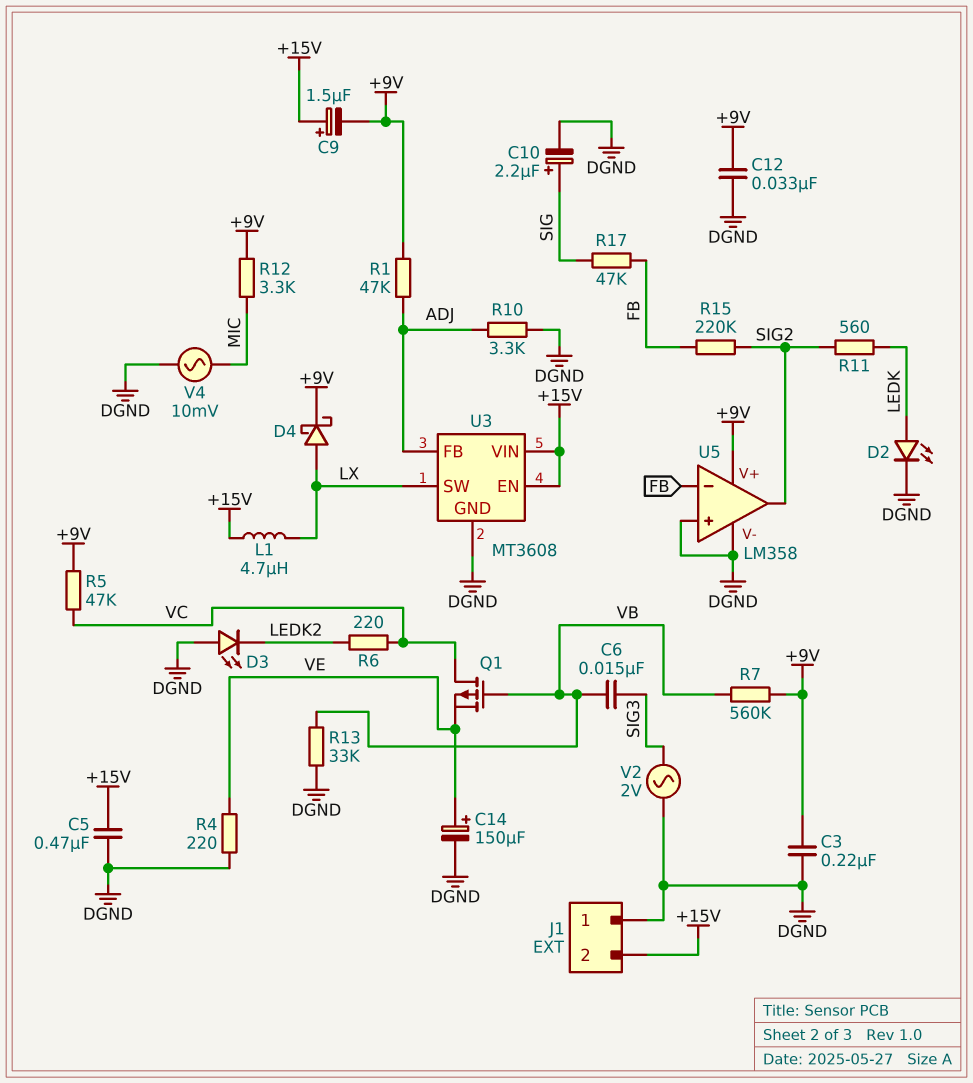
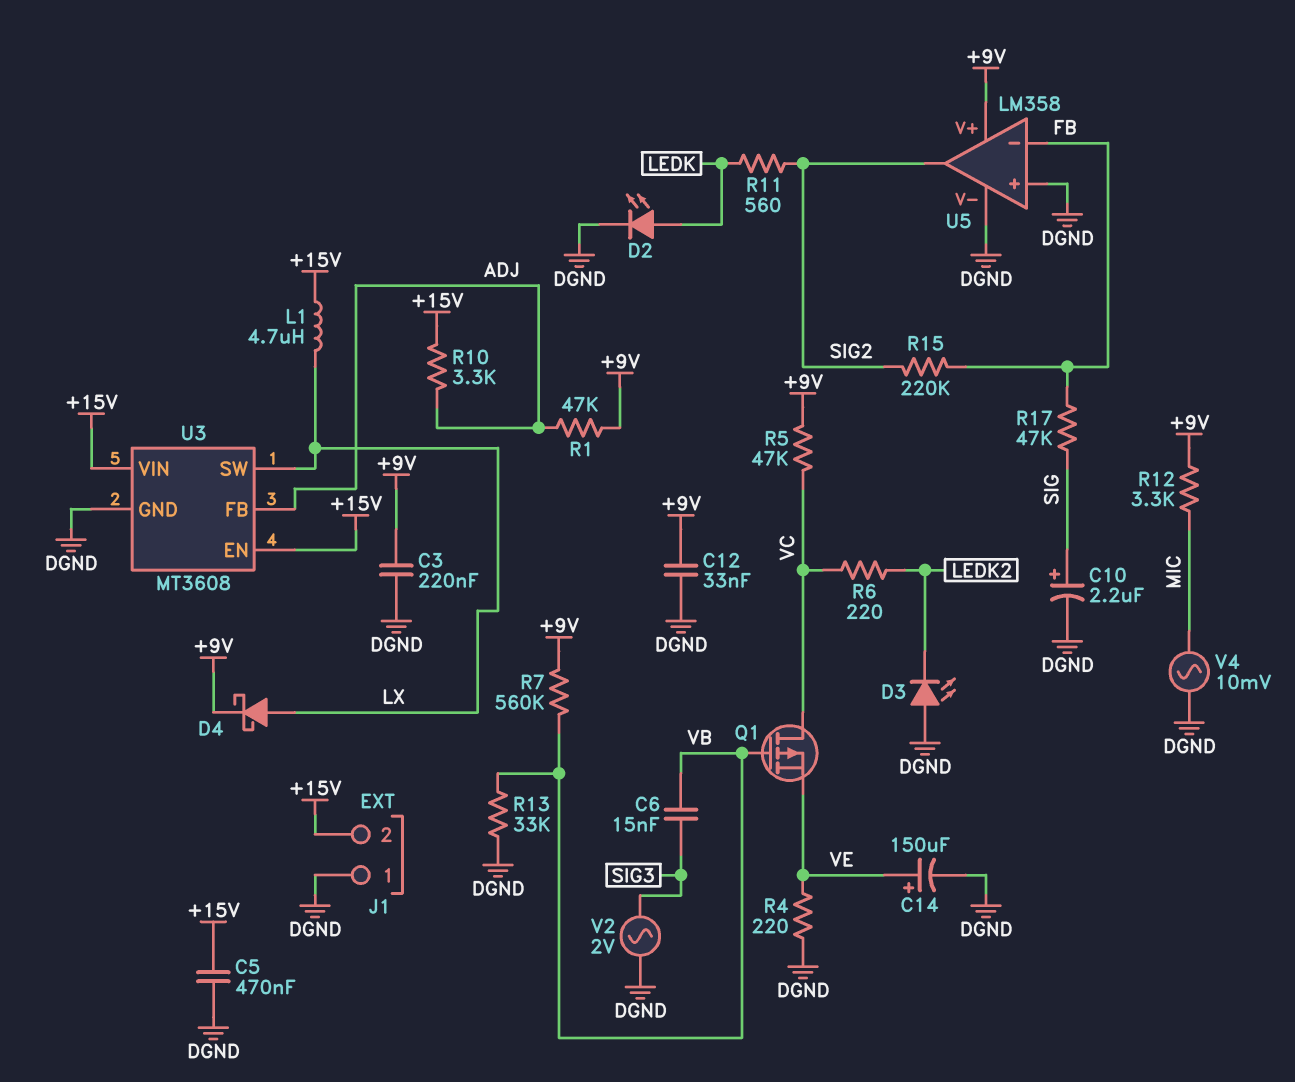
C9: 1.5uF (plus +15V, minus +9V) -> none
R10: 3.3k (ADJ, DGND) -> 3.3k (+15V, ADJ)

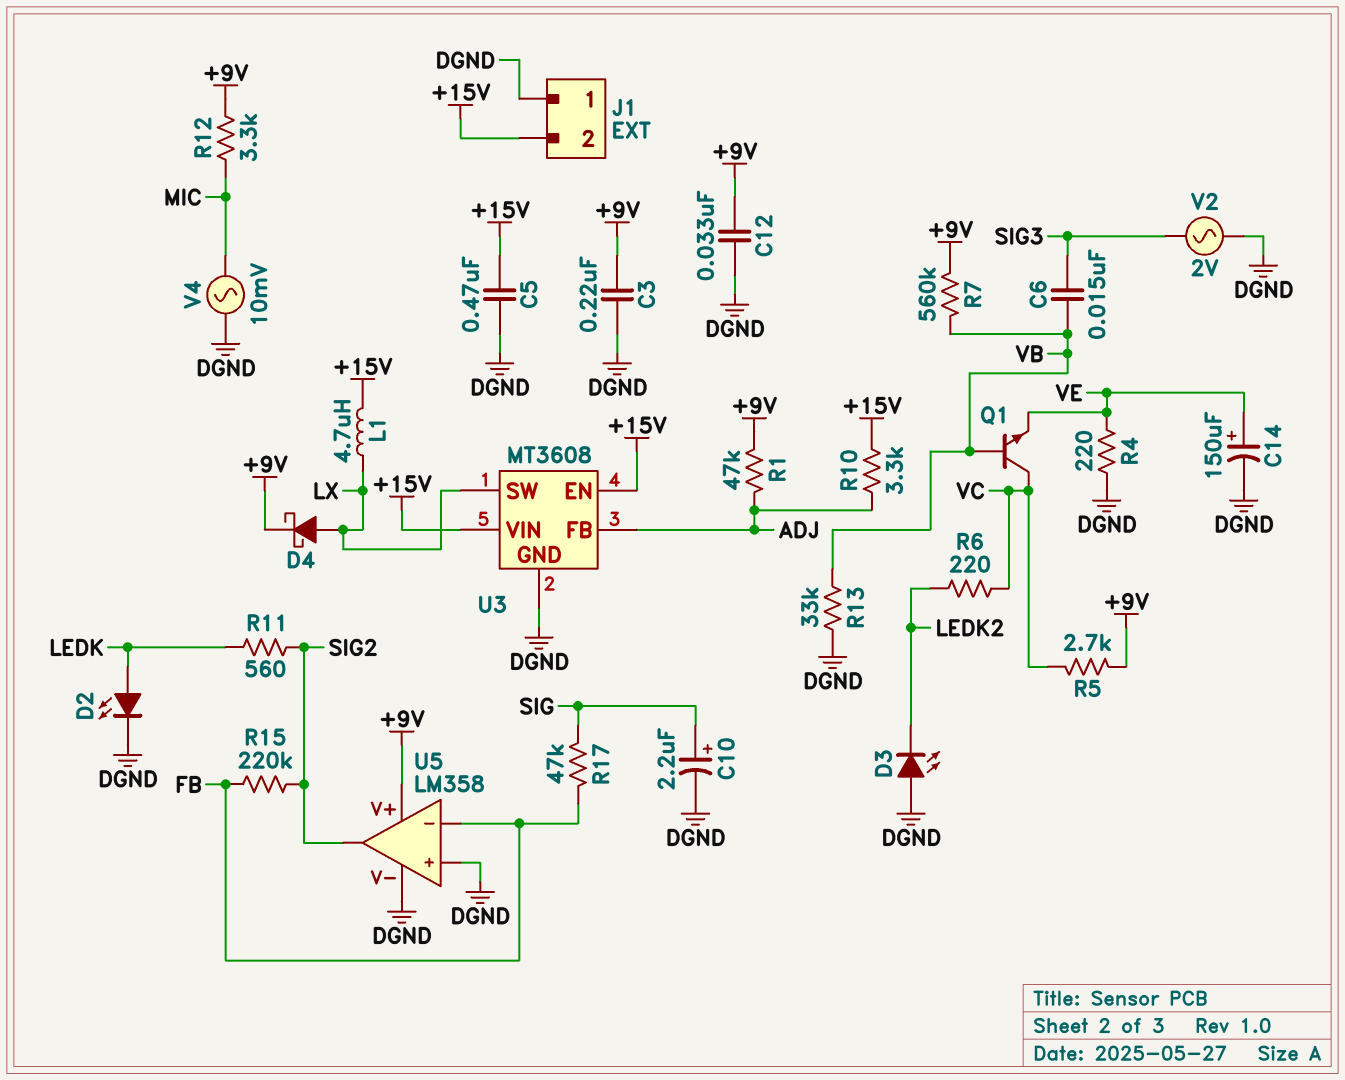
Q1: PMOS (G VB, D VC, S VE) -> NPN (B VB, C VC, E VE)
R5: 47k (+9V, VC) -> 2.7k (+9V, VC)

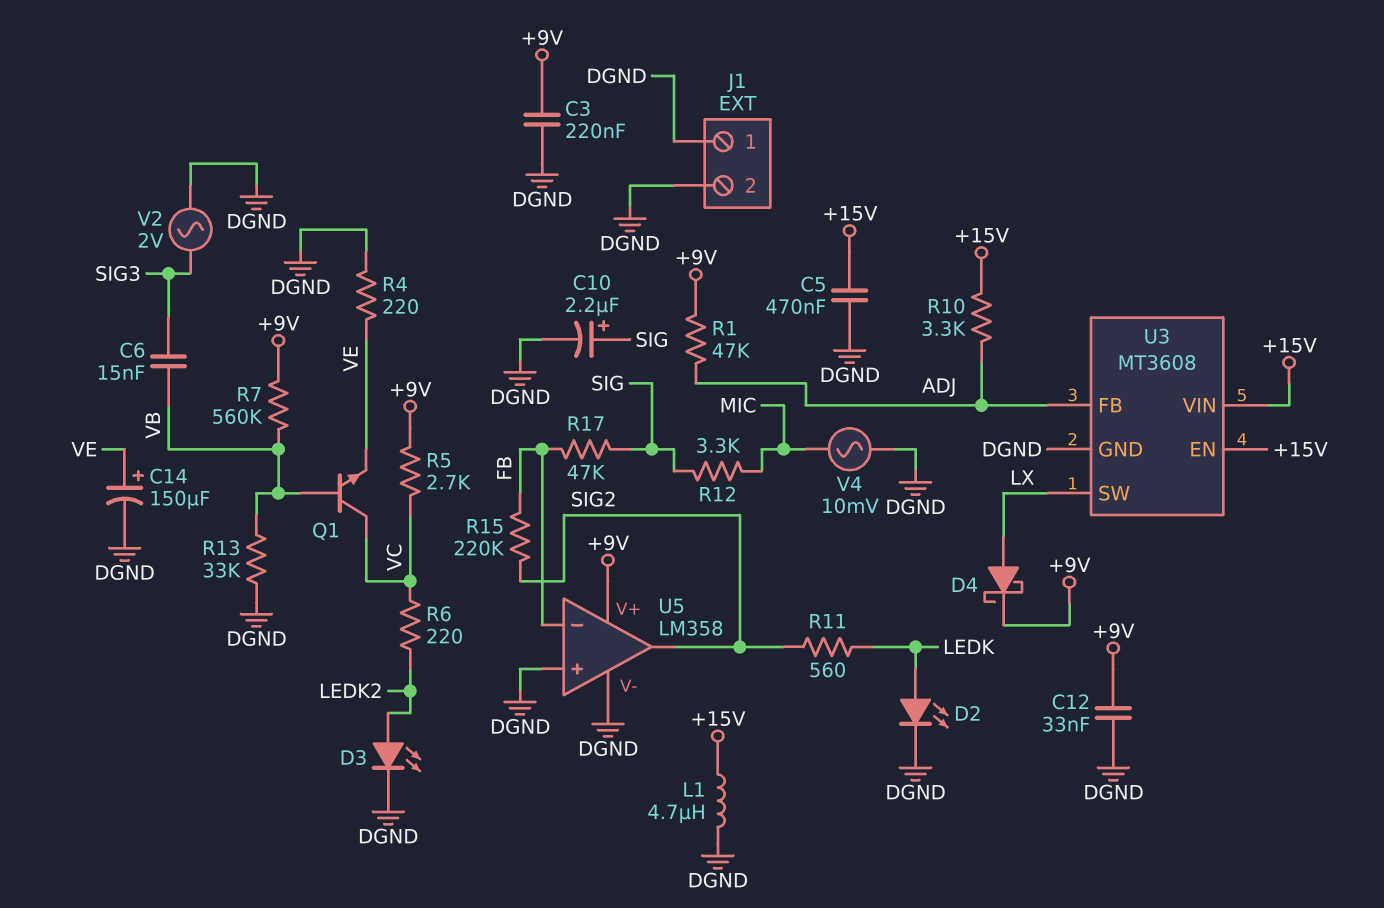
D3: LED (A DGND, K LEDK2) -> LED (A LEDK2, K DGND)
J1 pin 2: +15V -> DGND
L1: 4.7uH (+15V, LX) -> 4.7uH (+15V, DGND)
R12: 3.3k (+9V, MIC) -> 3.3k (MIC, SIG)

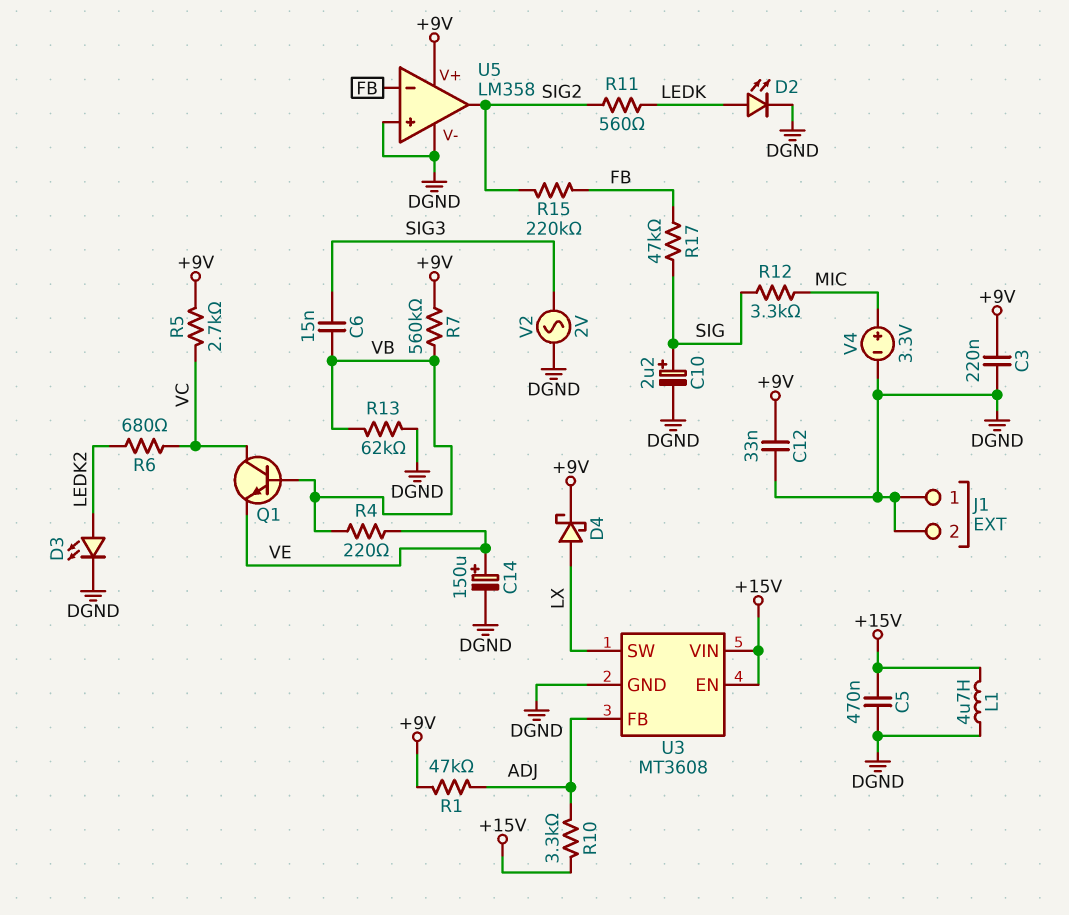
R4: 220 (DGND, VE) -> 220 (VB, VE)
R6: 220 (LEDK2, VC) -> 680 (LEDK2, VC)
R13: 33k (DGND, VB) -> 62k (DGND, VB)
V4: AC 10mV (DGND, MIC) -> 3.3V (plus MIC, minus DGND)

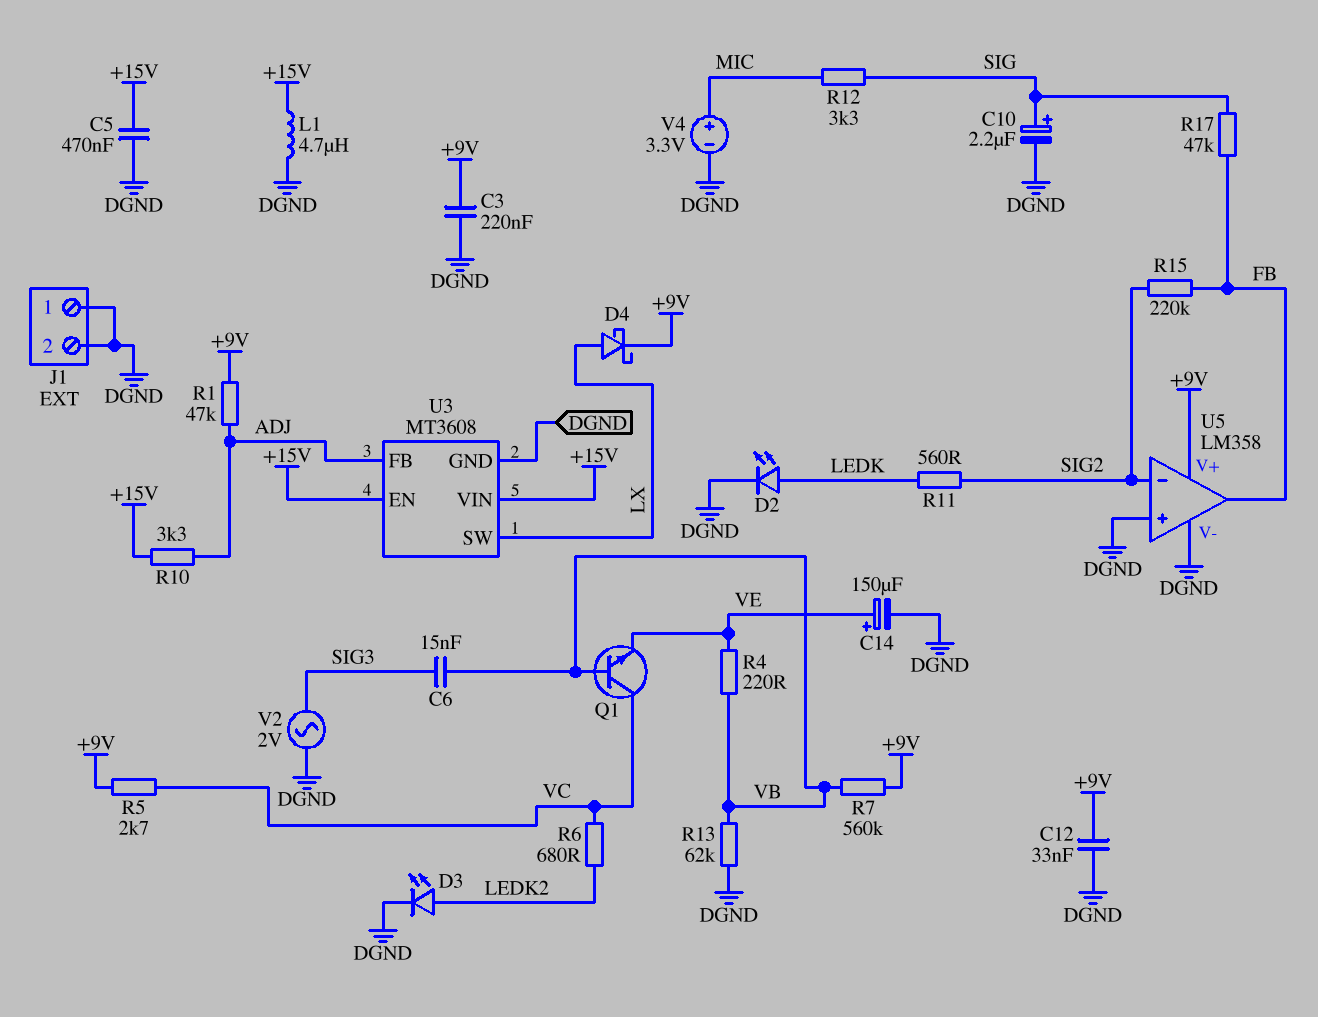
U5 pin in-: FB -> SIG2
U5 pin out: SIG2 -> FB

